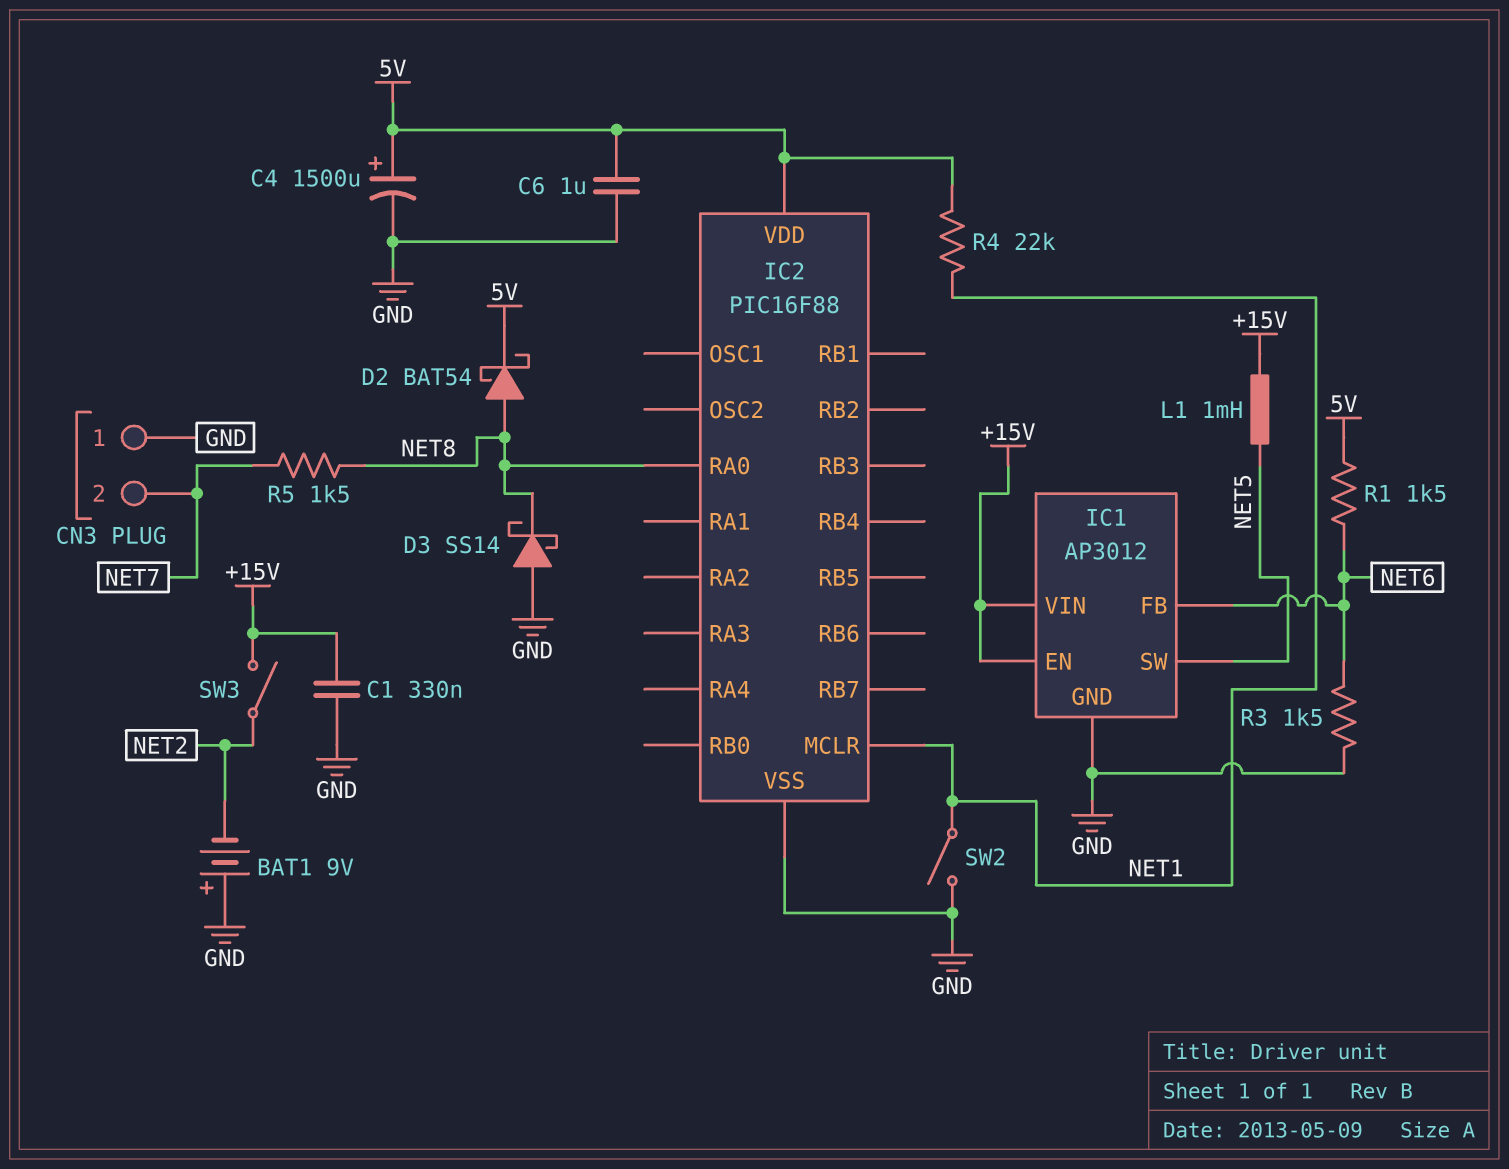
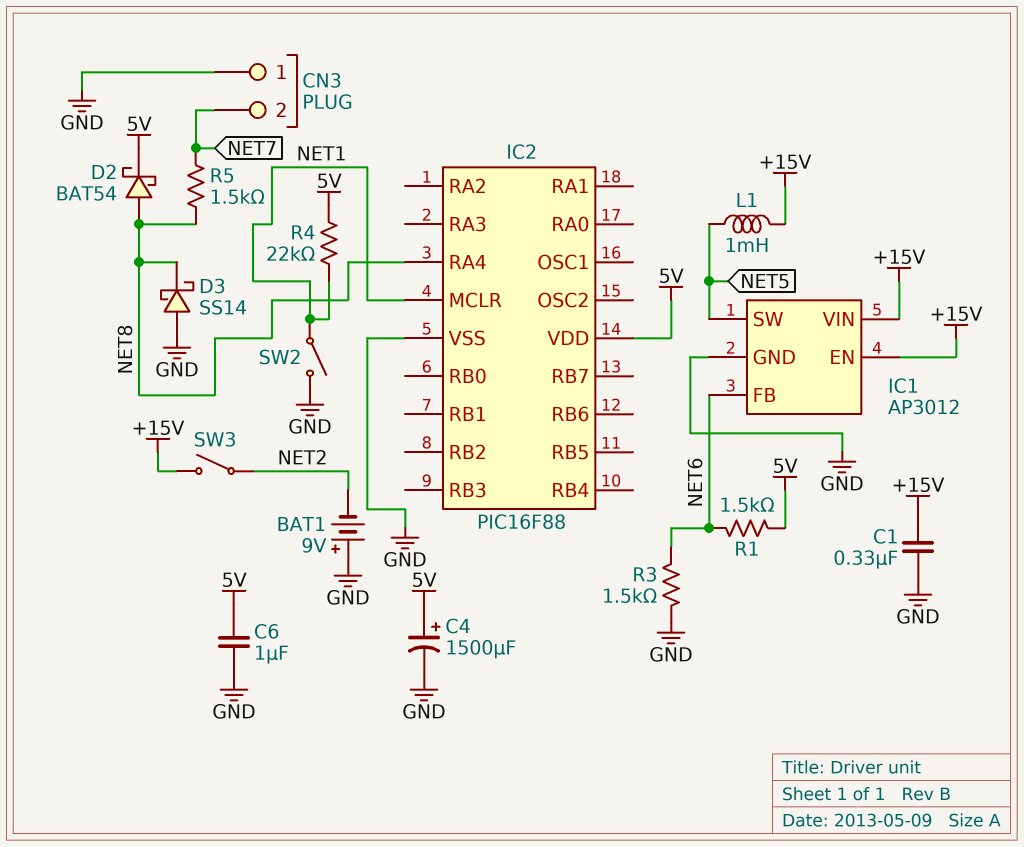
IC2 pin RA0: NET8 -> none
IC2 pin RA4: none -> NET8

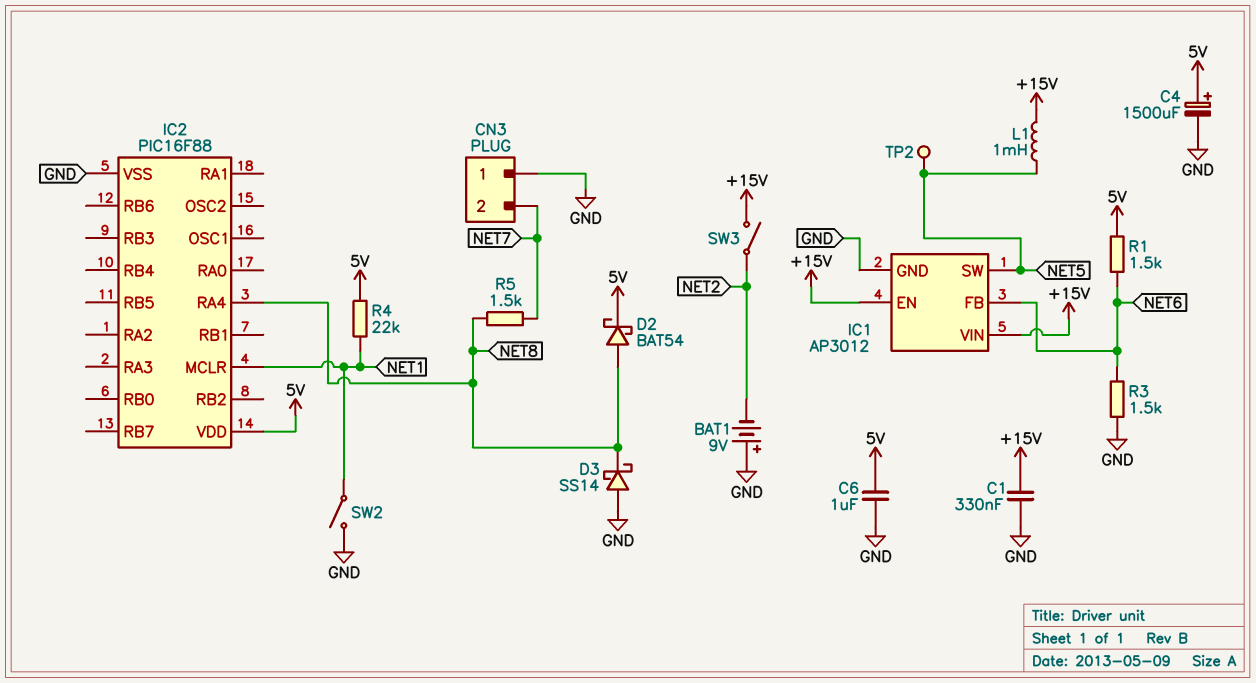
TP2: none -> test point (NET5)

